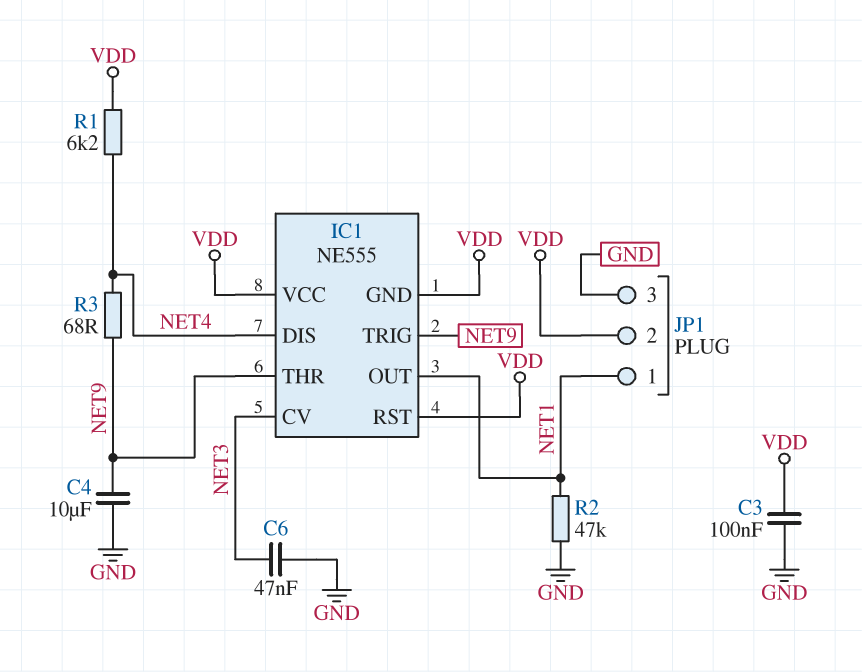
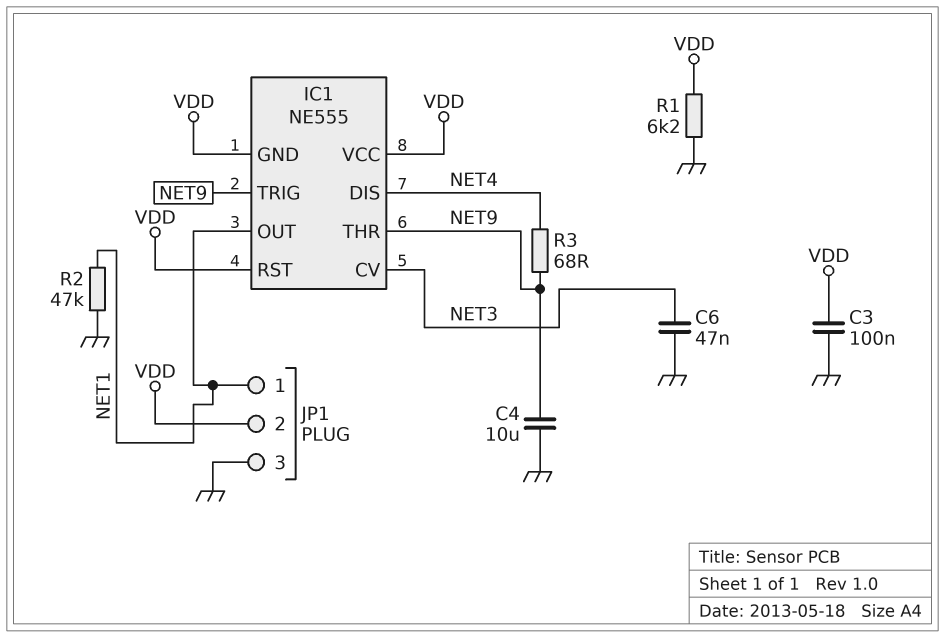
R1: 6.2k (NET4, VDD) -> 6.2k (GND, VDD)

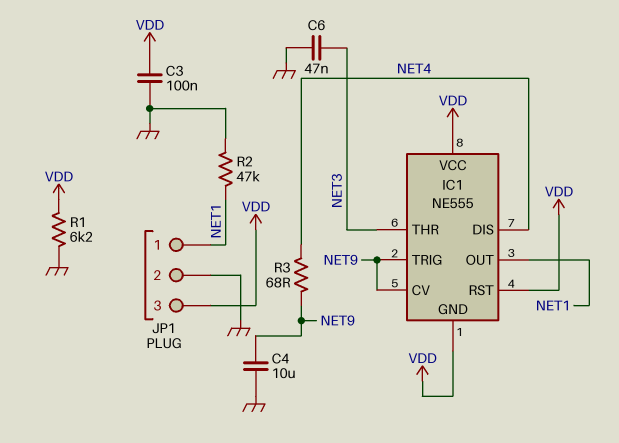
IC1 pin CV: NET3 -> NET9
IC1 pin THR: NET9 -> NET3
JP1 pin 2: VDD -> GND
JP1 pin 3: GND -> VDD

